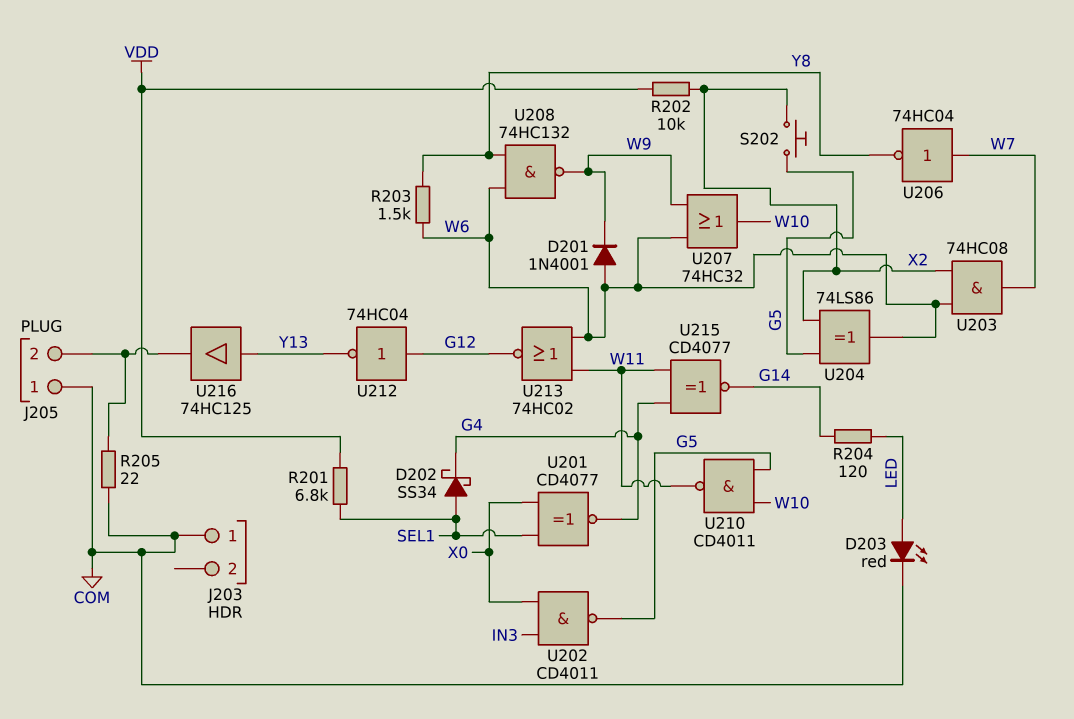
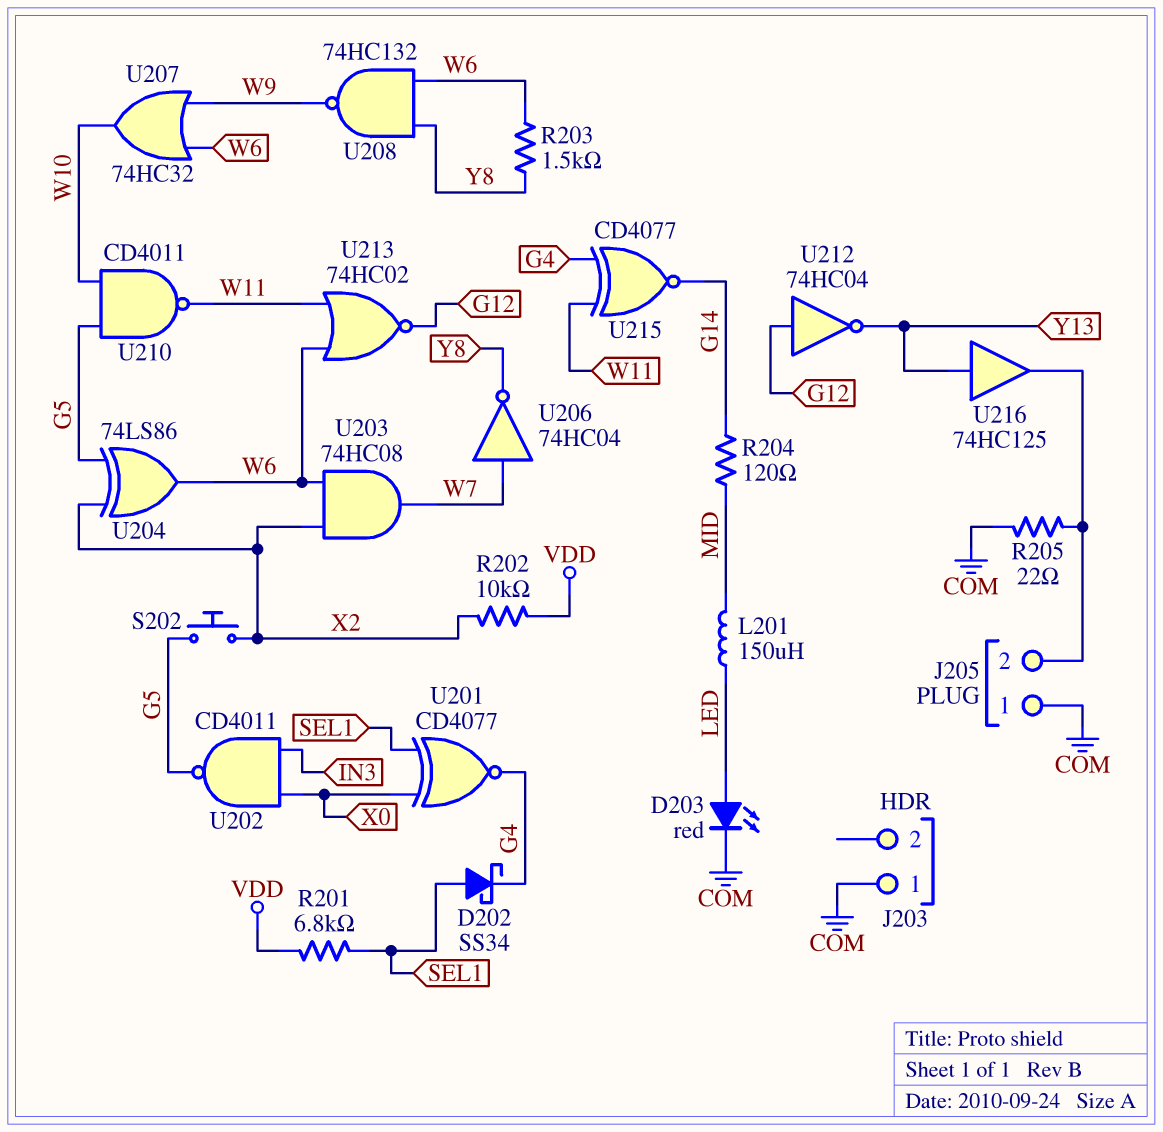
D201: diode 1N4001 (A W6, K W9) -> none
L201: none -> 150uH (LED, MID)
R204: 120 (G14, LED) -> 120 (G14, MID)

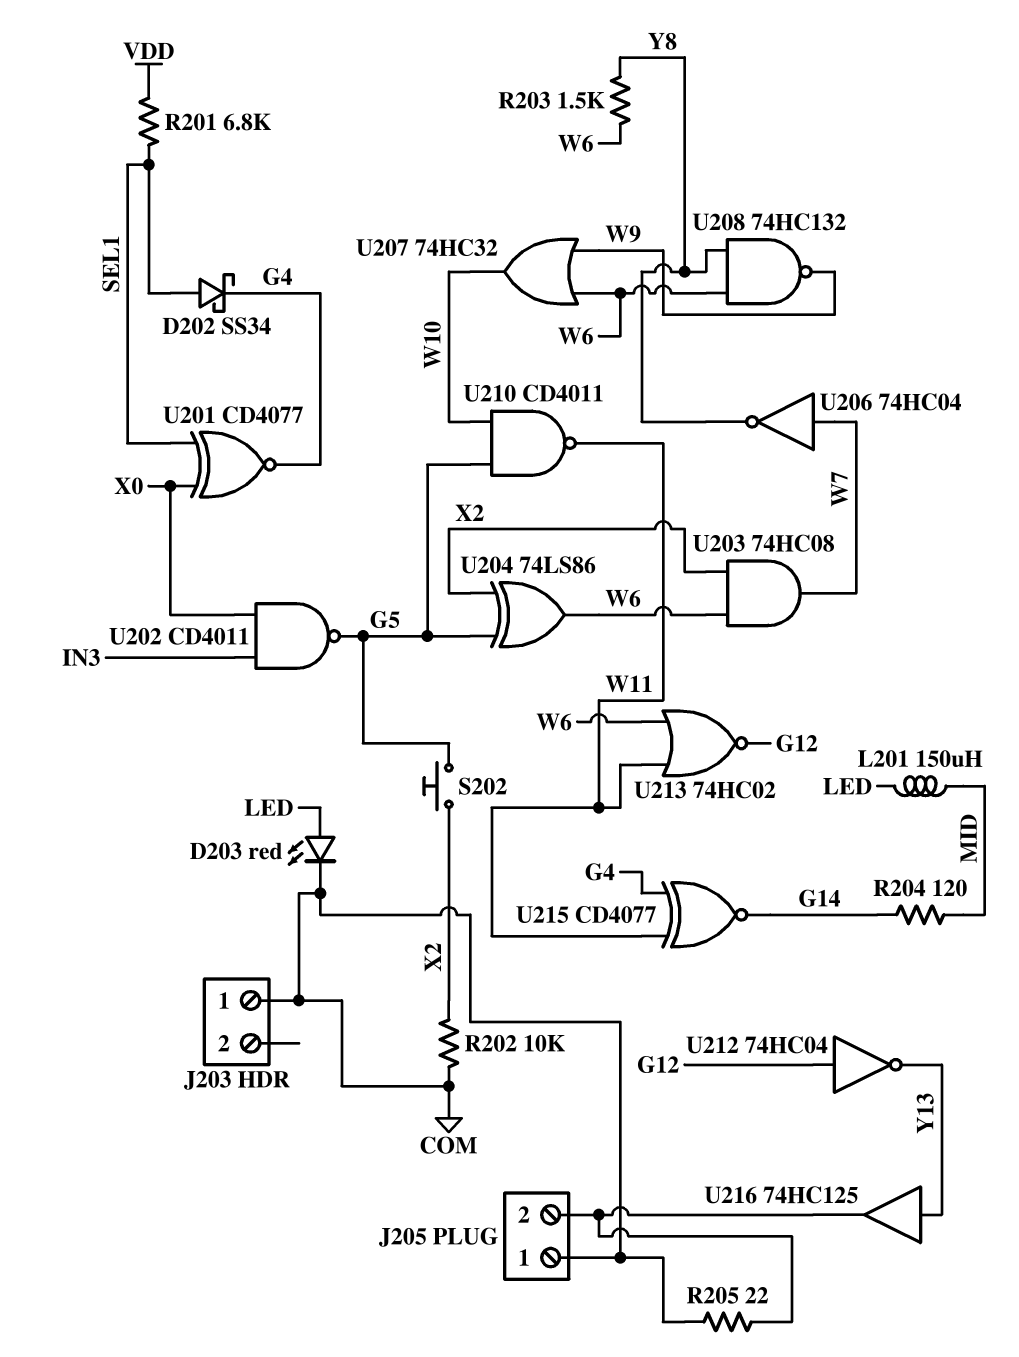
R202: 10k (VDD, X2) -> 10k (COM, X2)

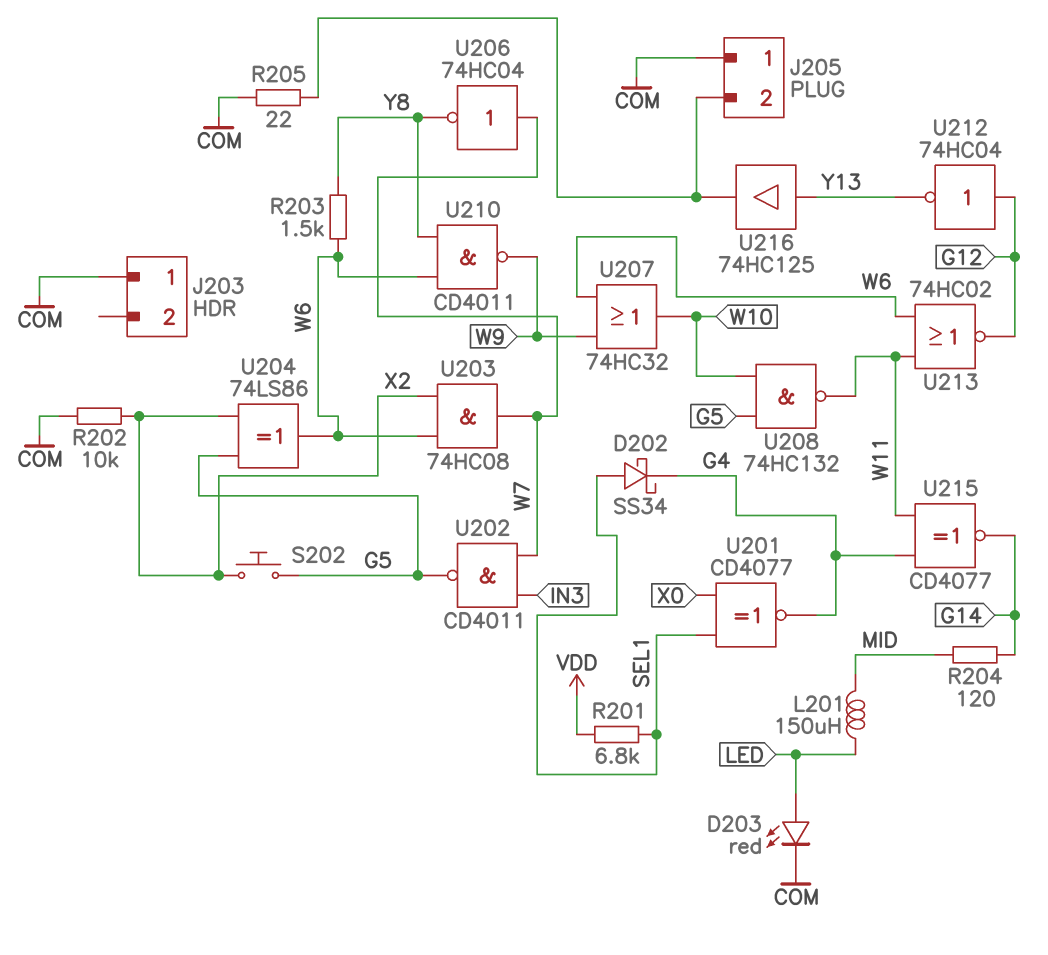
U202: NAND CD4011 (in IN3, in X0, out G5) -> NAND CD4011 (in IN3, in W7, out G5)
U208: NAND 74HC132 (in W6, in Y8, out W9) -> NAND 74HC132 (in G5, in W10, out W11)
U210: NAND CD4011 (in G5, in W10, out W11) -> NAND CD4011 (in W6, in Y8, out W9)

